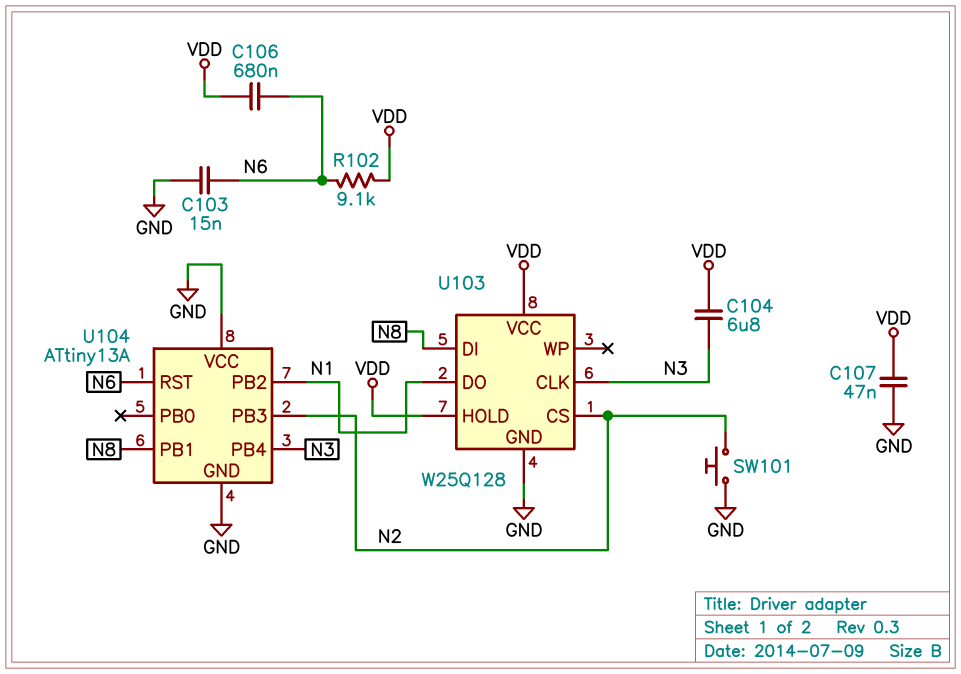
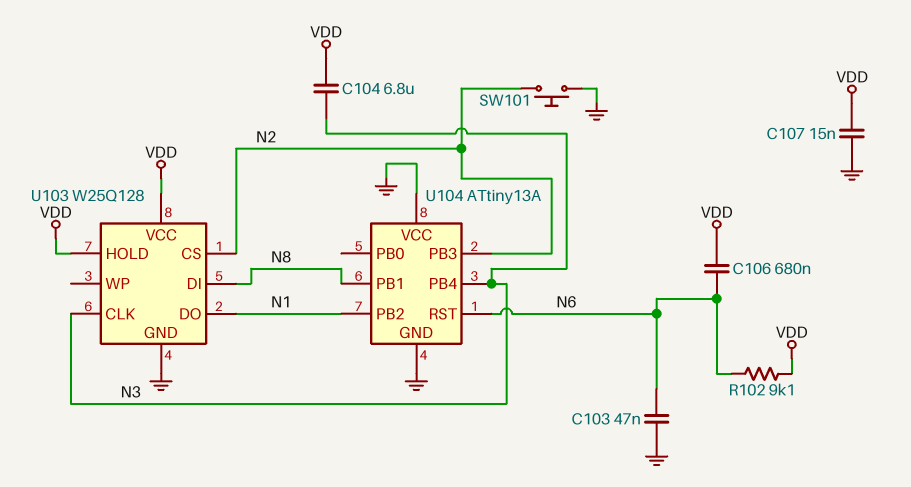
C103: 15nF (GND, N6) -> 47nF (GND, N6)
C107: 47nF (GND, VDD) -> 15nF (GND, VDD)

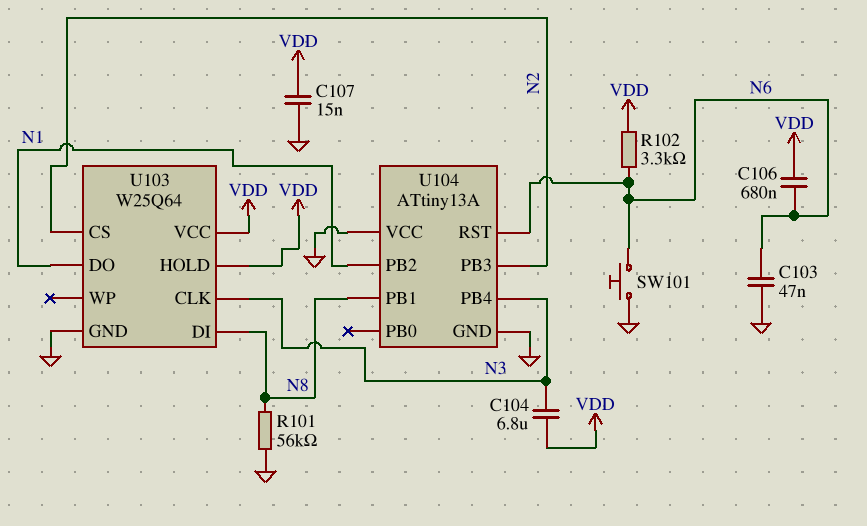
R101: none -> 56k (GND, N8)
R102: 9.1k (N6, VDD) -> 3.3k (N6, VDD)
SW101: button (GND, N2) -> button (GND, N6)
U103: W25Q128 -> W25Q64

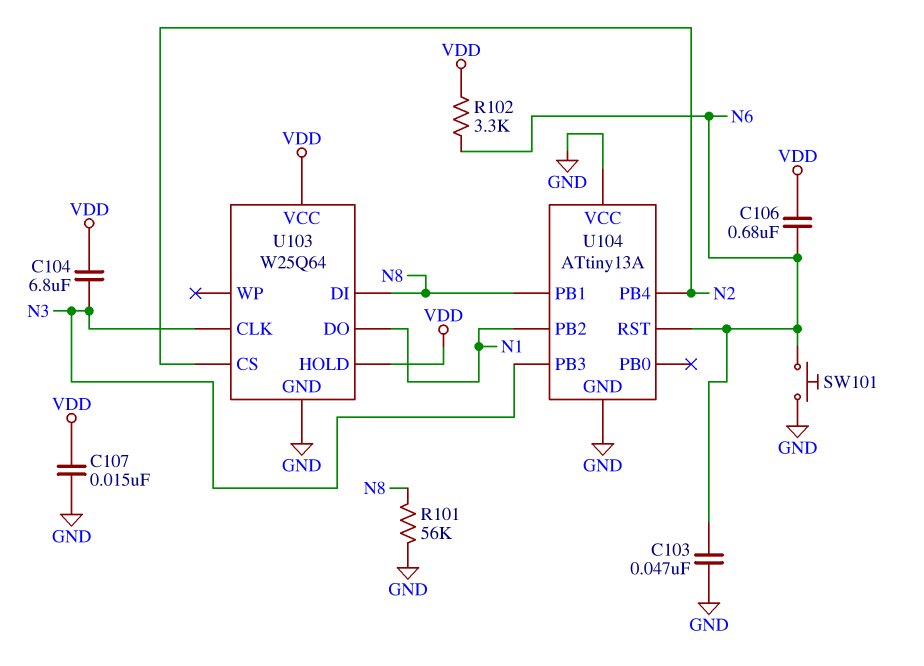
U104 pin PB3: N2 -> N3
U104 pin PB4: N3 -> N2

